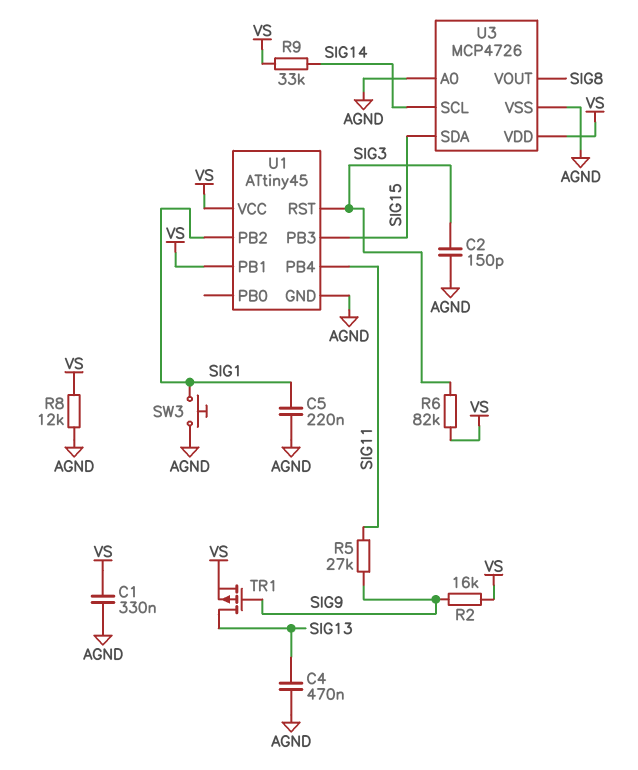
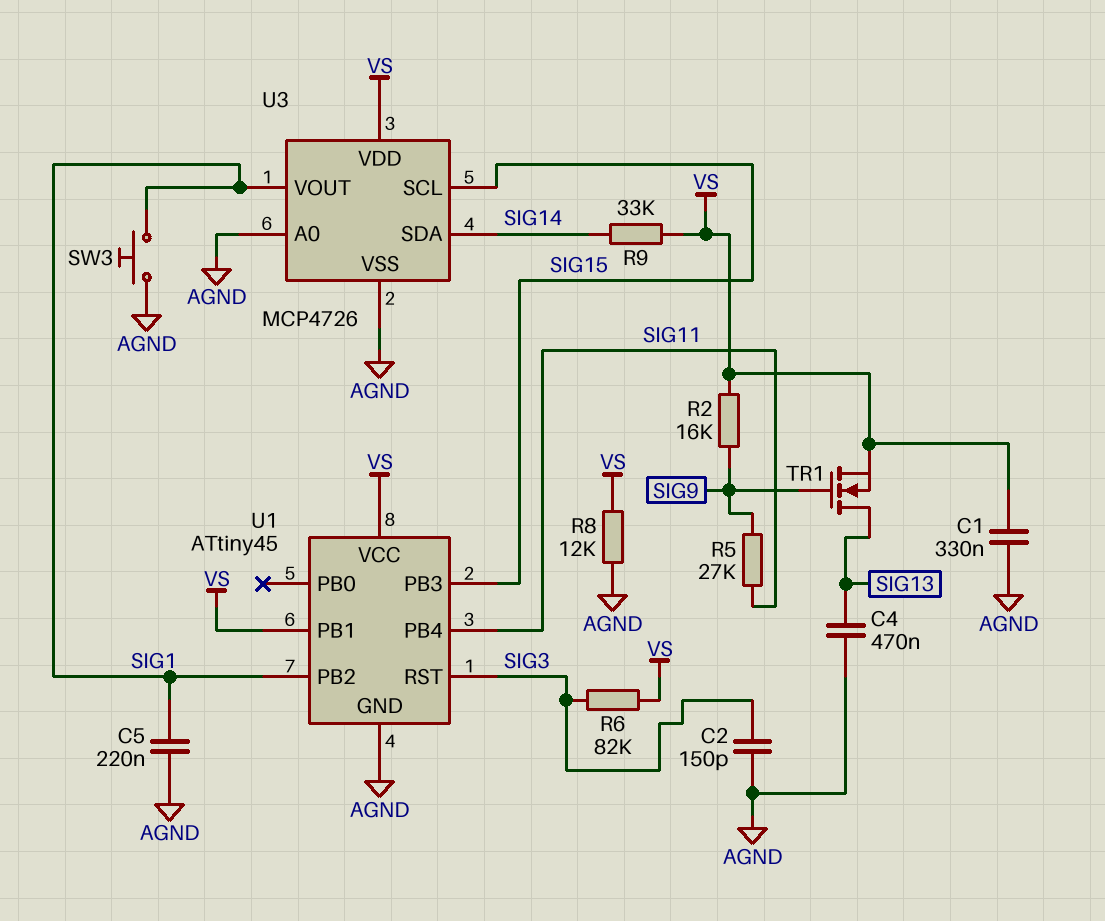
TR1: PMOS (G SIG9, D SIG13, S VS) -> NMOS (G SIG9, D SIG13, S VS)
U3 pin SCL: SIG14 -> SIG15
U3 pin SDA: SIG15 -> SIG14
U3 pin VOUT: SIG8 -> SIG1

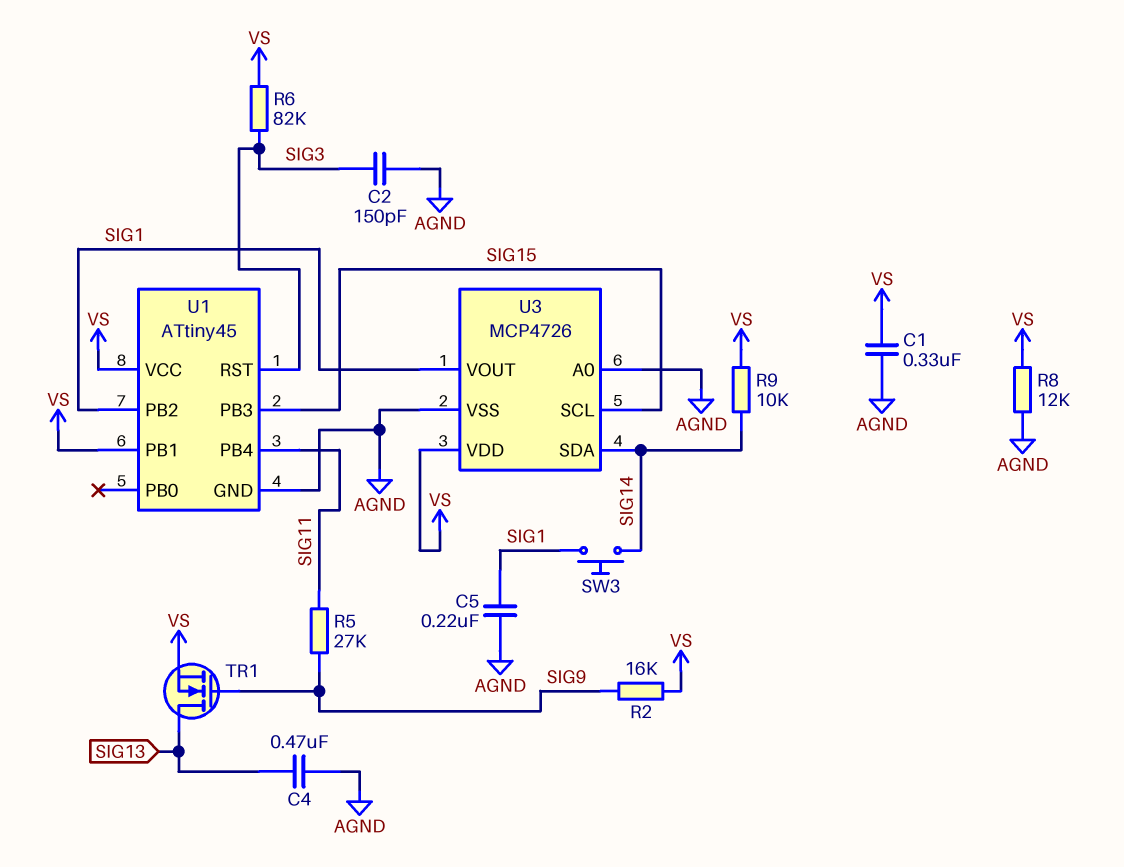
R9: 33k (SIG14, VS) -> 10k (SIG14, VS)
SW3: button (AGND, SIG1) -> button (SIG1, SIG14)

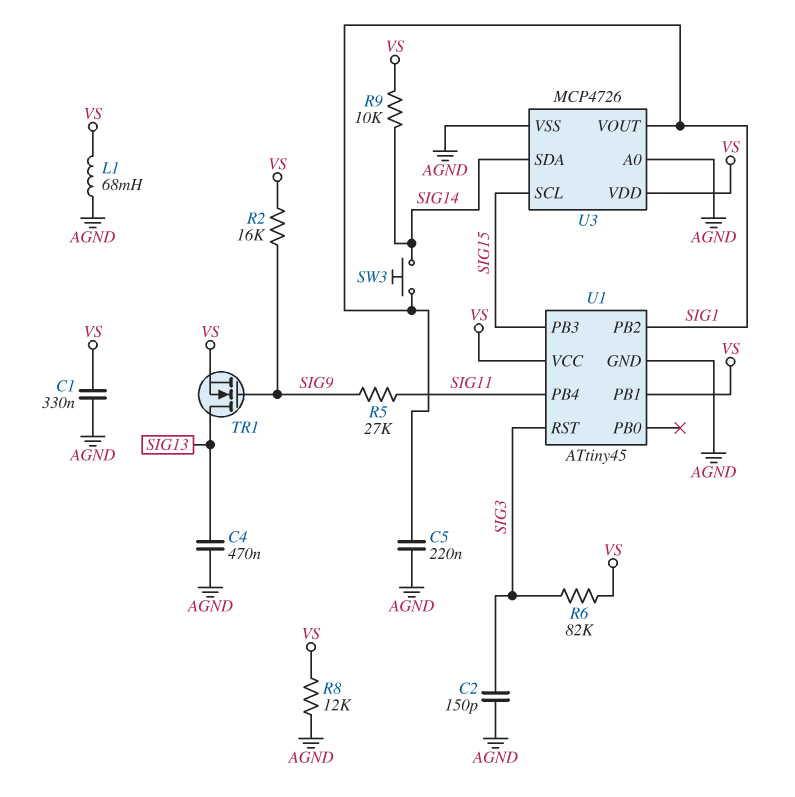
L1: none -> 68mH (AGND, VS)

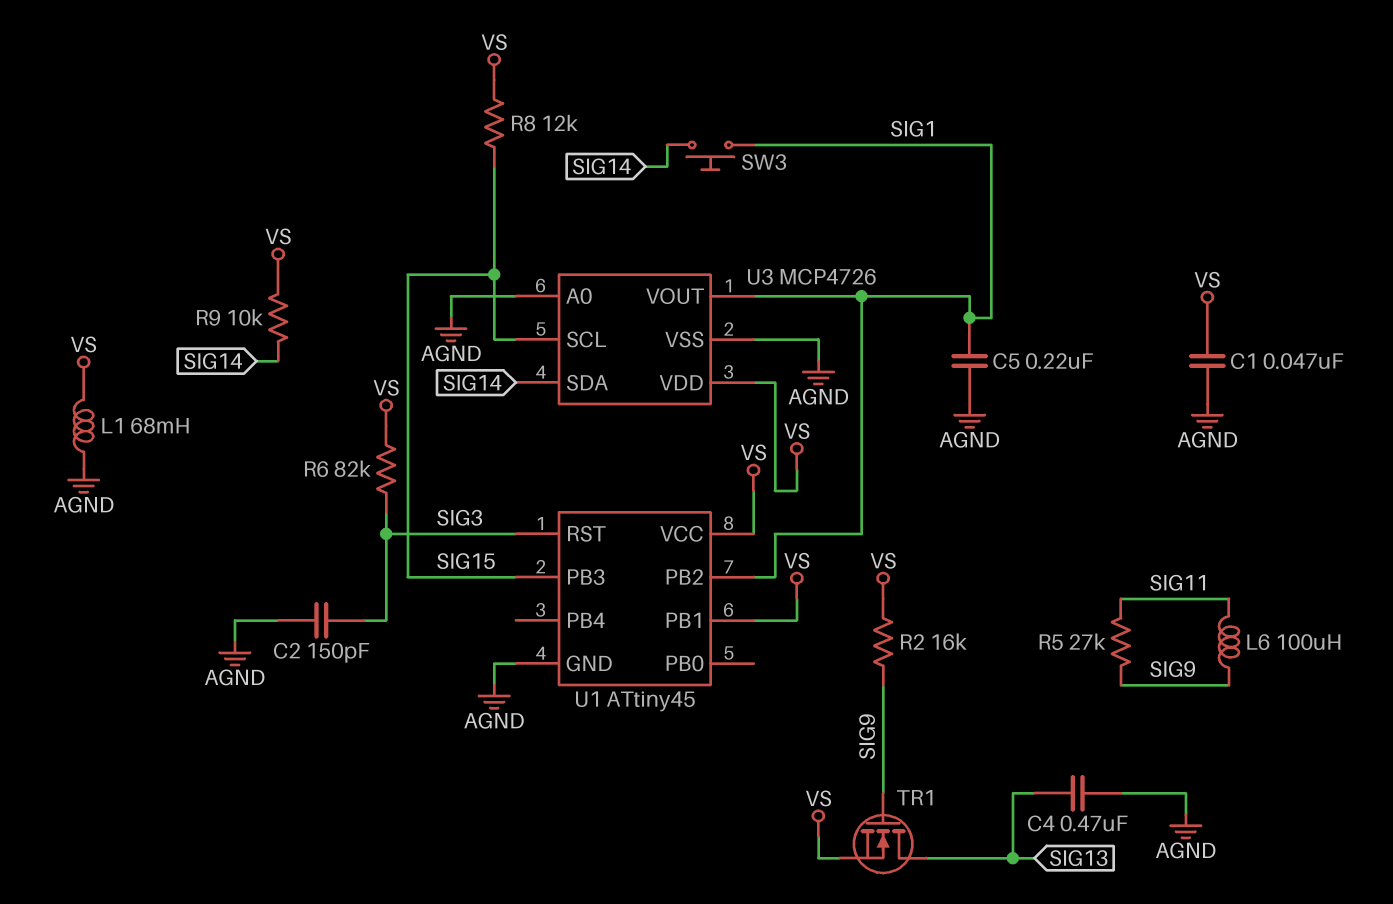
C1: 330nF (AGND, VS) -> 47nF (AGND, VS)
L6: none -> 100uH (SIG9, SIG11)
R8: 12k (AGND, VS) -> 12k (SIG15, VS)
U1 pin PB4: SIG11 -> none

